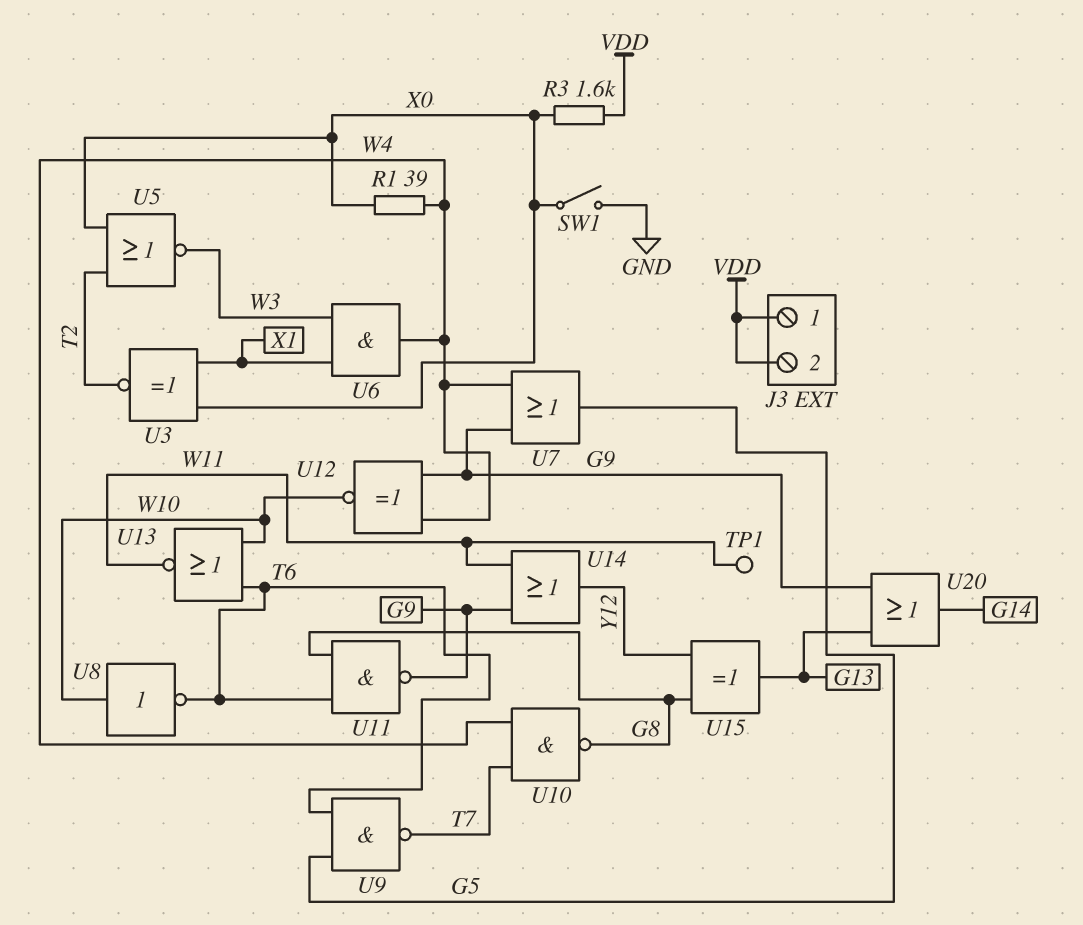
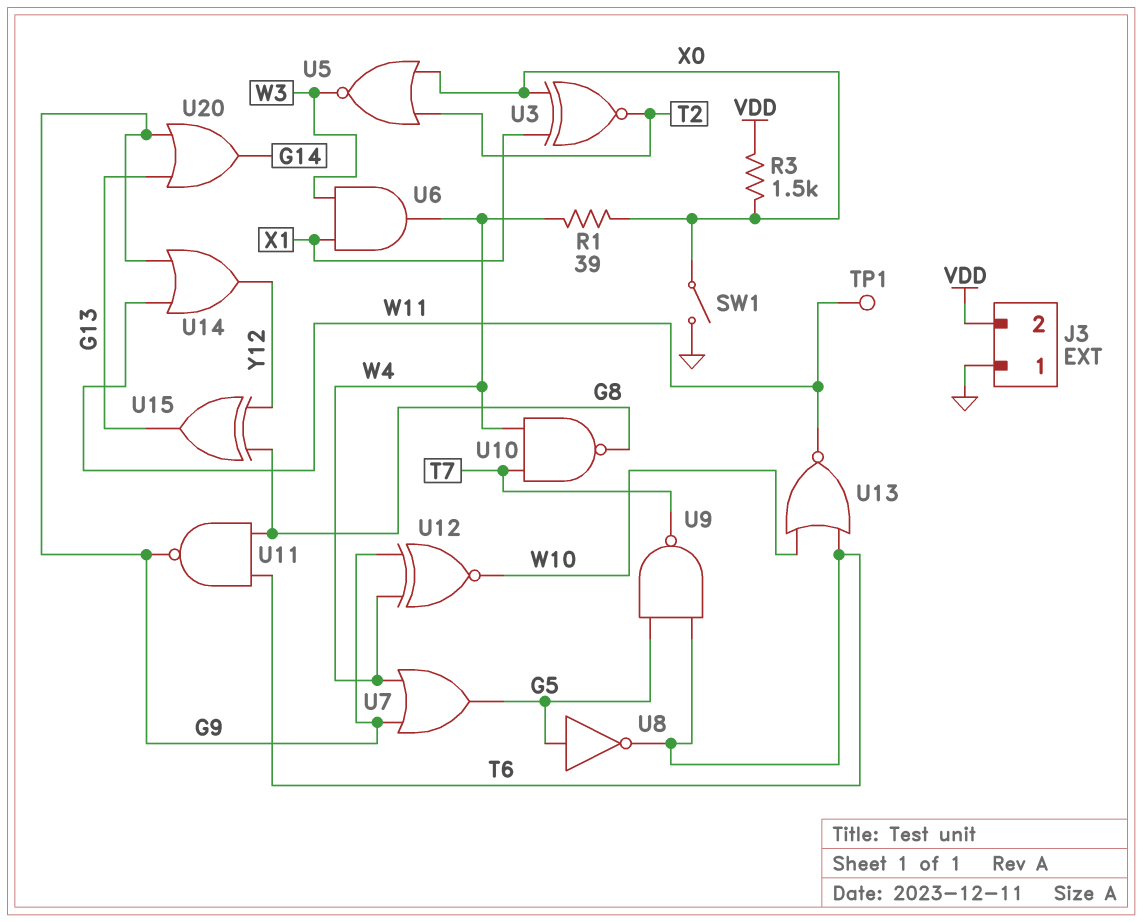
J3 pin 1: VDD -> GND
R3: 1.6k (VDD, X0) -> 1.5k (VDD, X0)
U8: NOT (in W10, out T6) -> NOT (in G5, out T6)

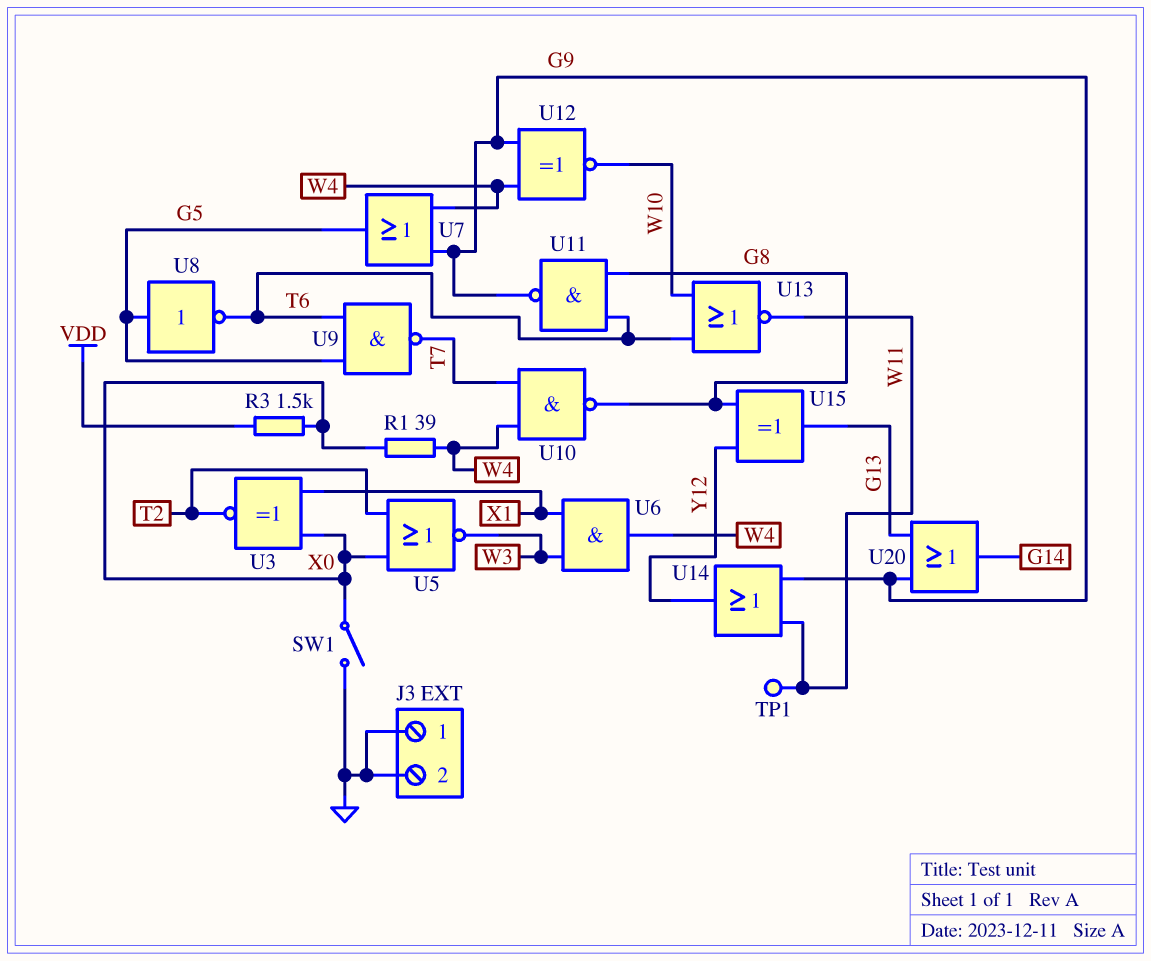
J3 pin 2: VDD -> GND

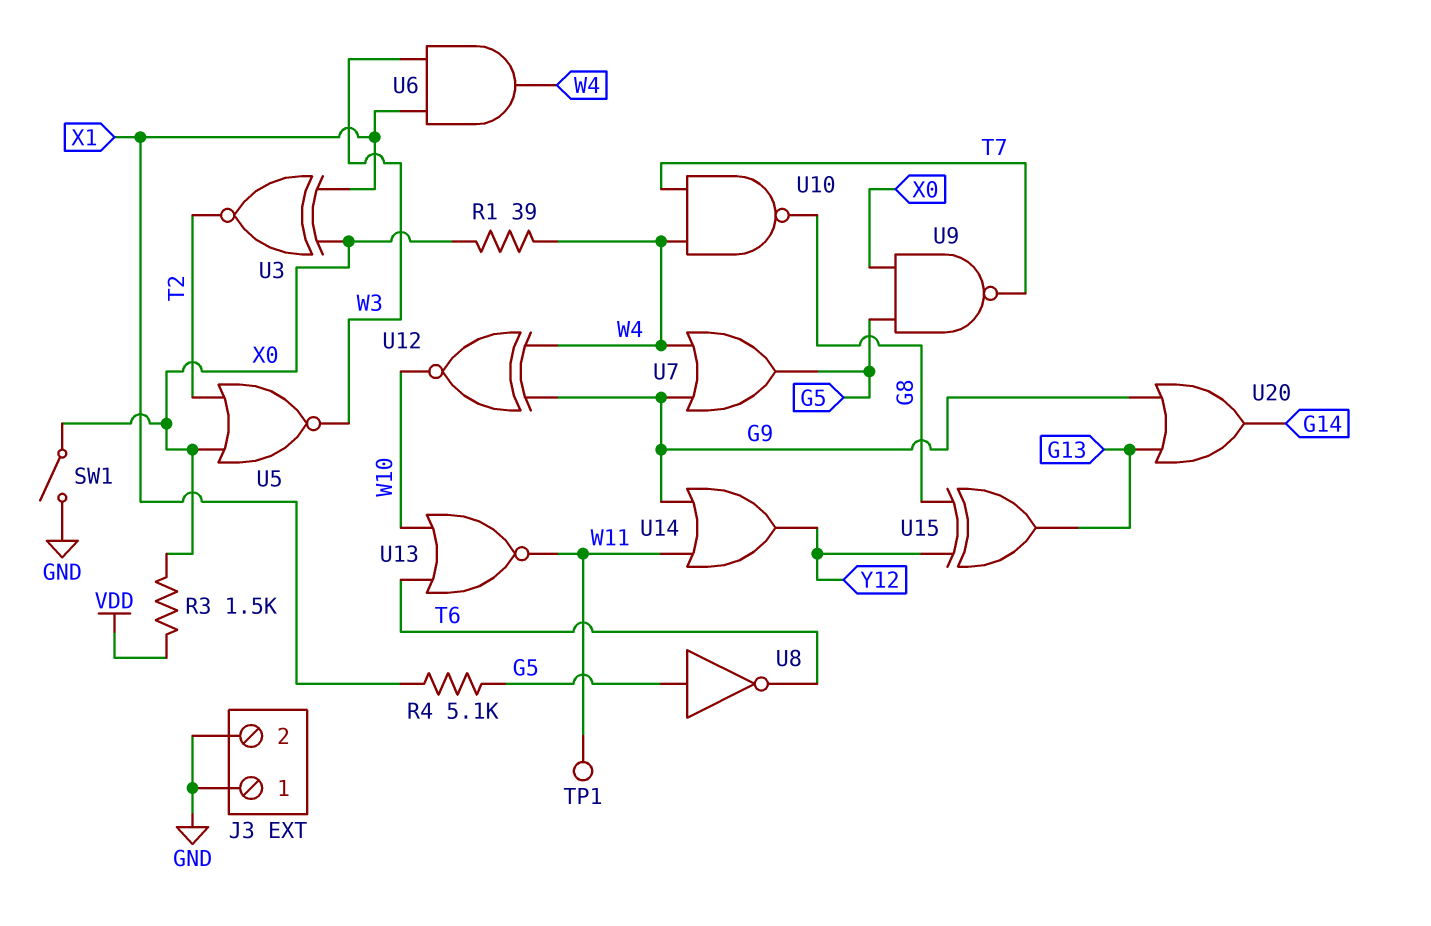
R4: none -> 5.1k (G5, X1)
U9: NAND (in G5, in T6, out T7) -> NAND (in G5, in X0, out T7)
U11: NAND (in G8, in T6, out G9) -> none

